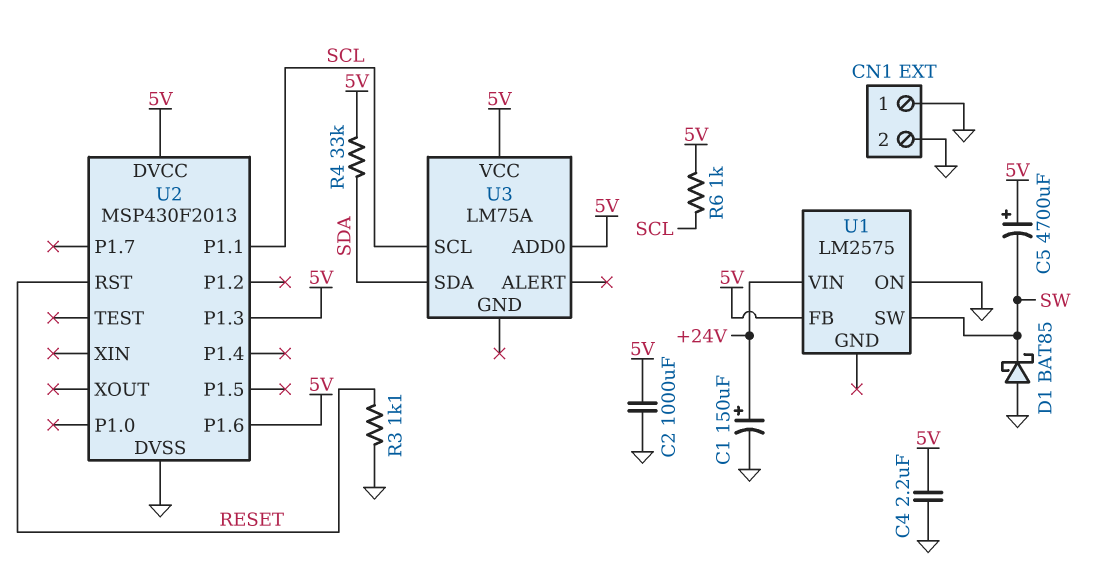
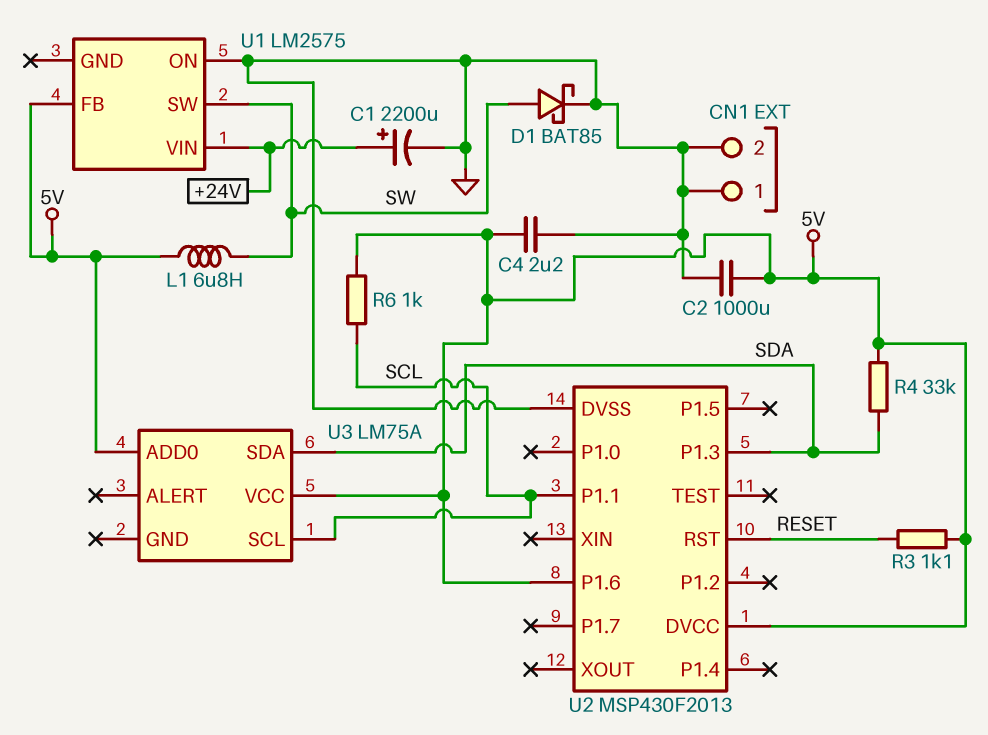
C1: 150uF (plus +24V, minus GND) -> 2200uF (plus +24V, minus GND)
C5: 4700uF (plus 5V, minus SW) -> none
D1: schottky BAT85 (A GND, K SW) -> schottky BAT85 (A SW, K GND)
L1: none -> 6.8uH (5V, SW)
R3: 1.1k (GND, RESET) -> 1.1k (5V, RESET)
U2 pin P1.3: 5V -> SDA

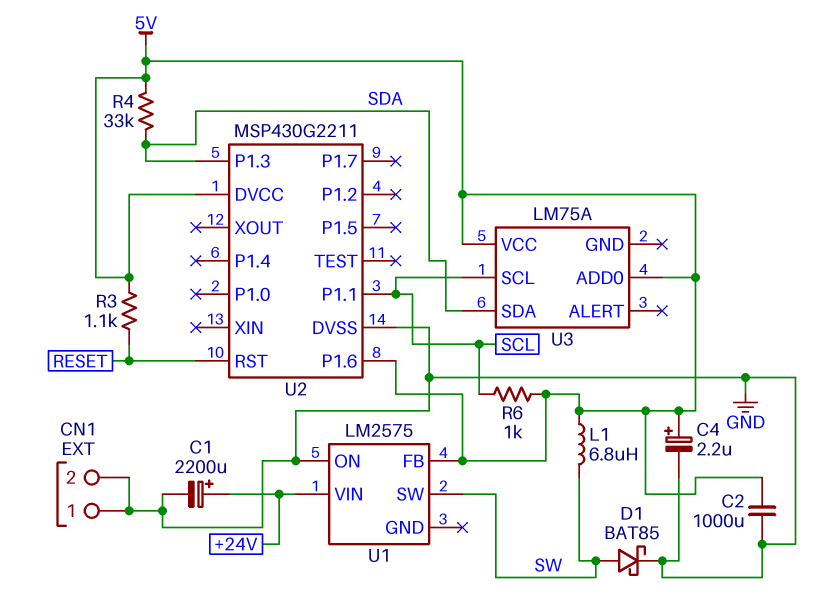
C4: 2.2uF (5V, GND) -> 2.2uF (plus 5V, minus GND)
U2: MSP430F2013 -> MSP430G2211

